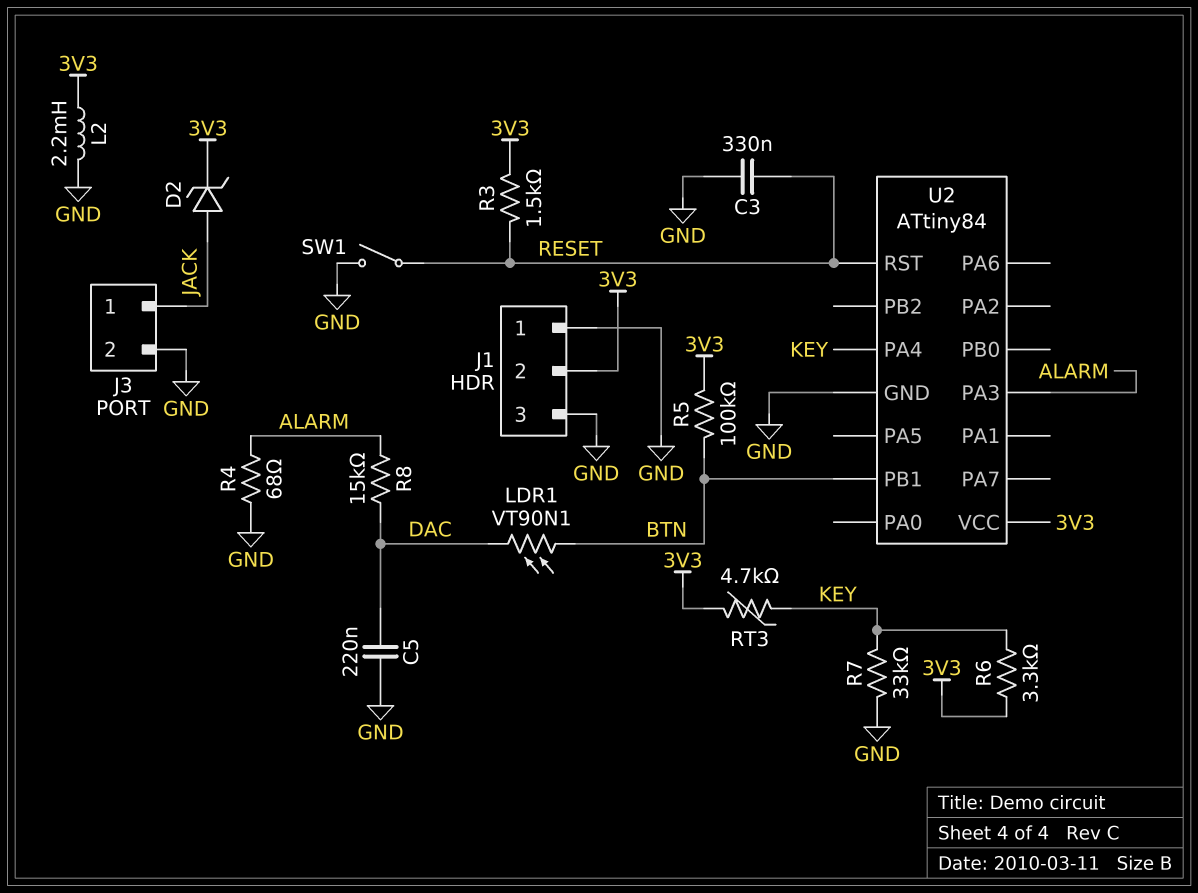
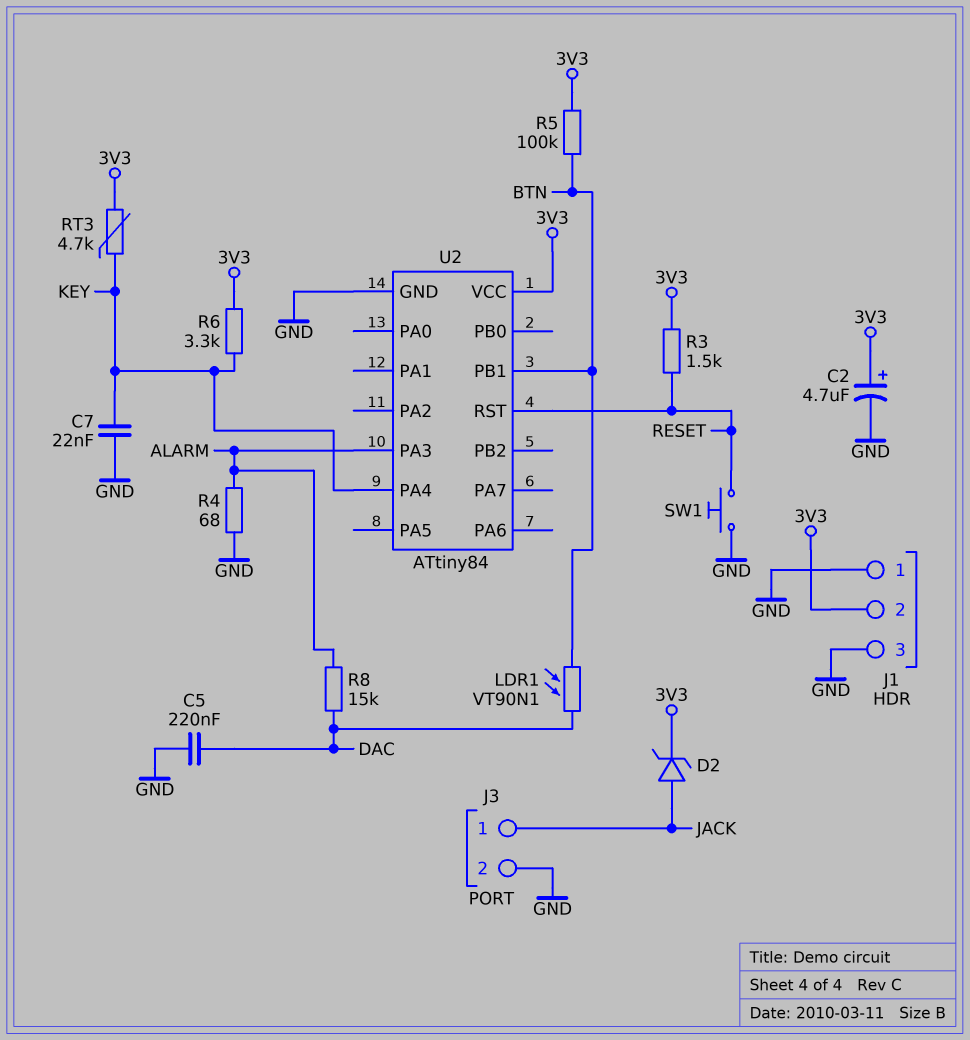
C2: none -> 4.7uF (plus 3V3, minus GND)
C3: 330nF (GND, RESET) -> none
C7: none -> 22nF (GND, KEY)
L2: 2.2mH (3V3, GND) -> none
R7: 33k (GND, KEY) -> none
SW1: switch (GND, RESET) -> button (GND, RESET)

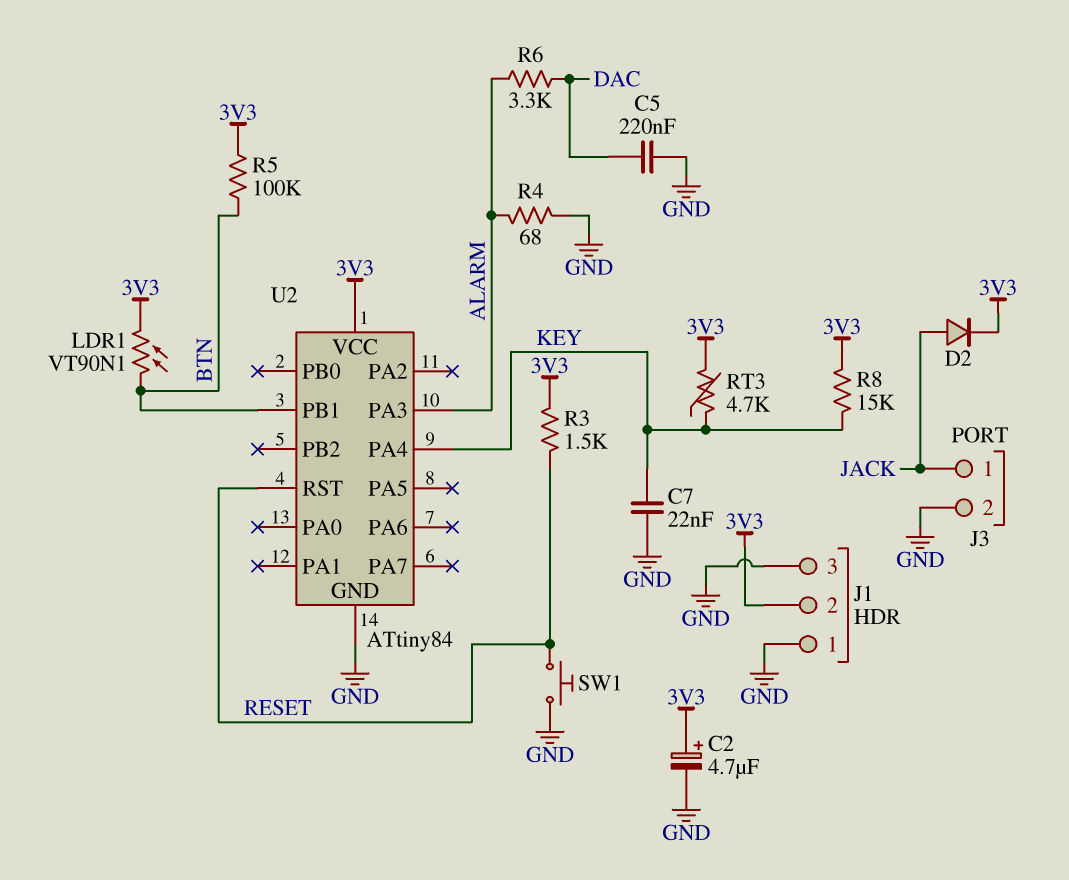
D2: zener (A JACK, K 3V3) -> diode (A JACK, K 3V3)
LDR1: VT90N1 (BTN, DAC) -> VT90N1 (3V3, BTN)
R6: 3.3k (3V3, KEY) -> 3.3k (ALARM, DAC)
R8: 15k (ALARM, DAC) -> 15k (3V3, KEY)

